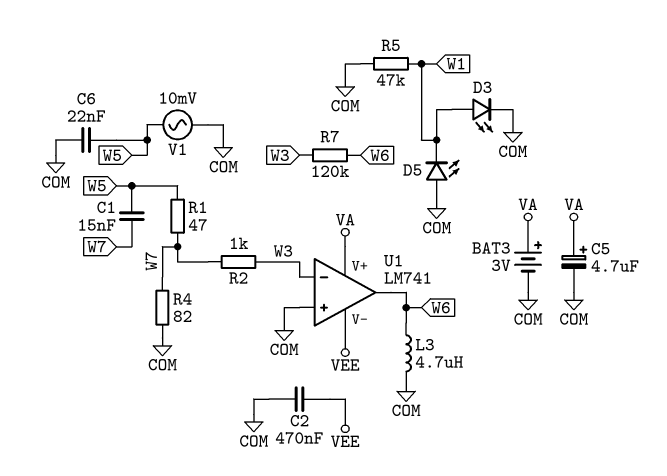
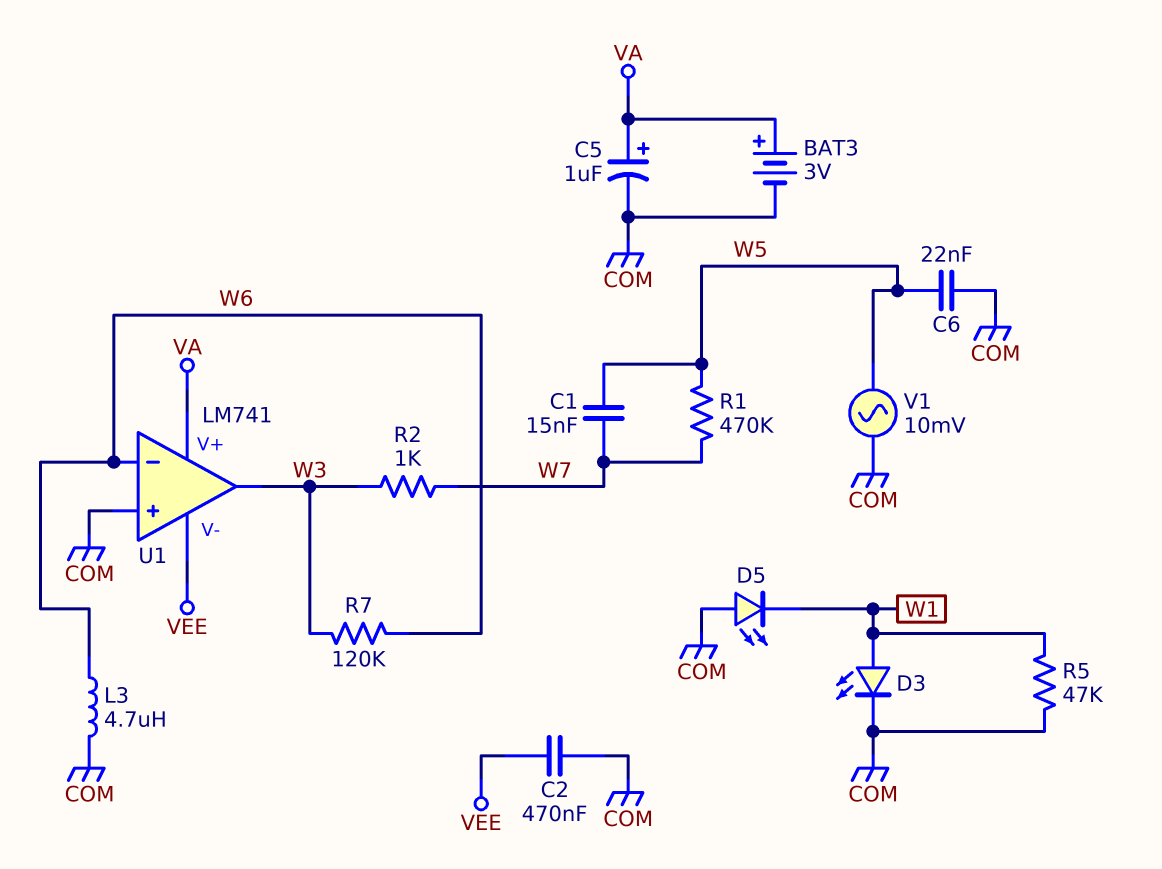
C5: 4.7uF (plus VA, minus COM) -> 1uF (plus VA, minus COM)
R1: 47 (W5, W7) -> 470k (W5, W7)
R4: 82 (COM, W7) -> none
U1 pin in-: W3 -> W6
U1 pin out: W6 -> W3

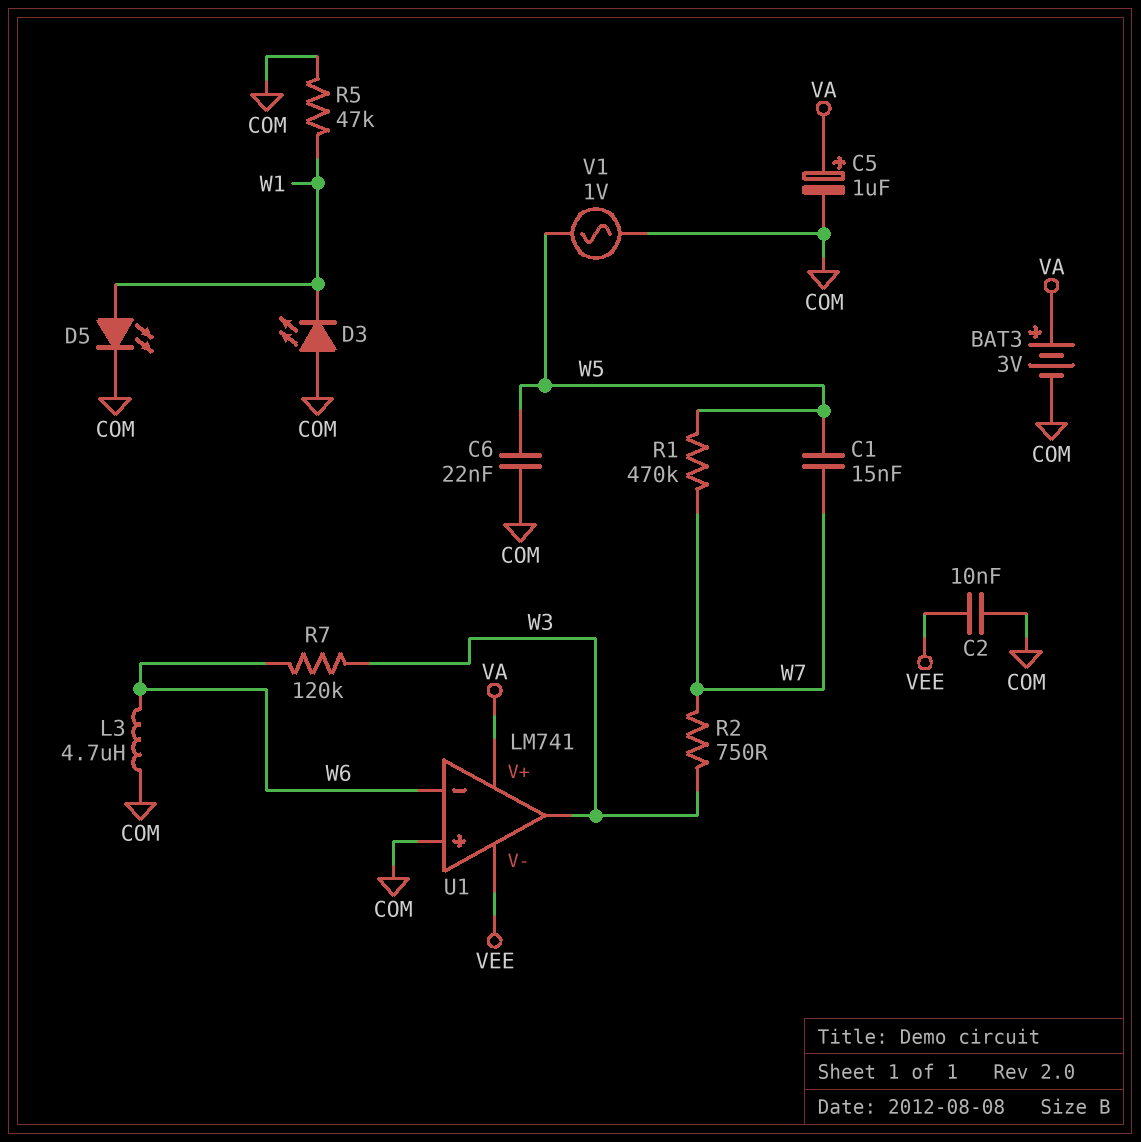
C2: 470nF (COM, VEE) -> 10nF (COM, VEE)
D3: LED (A W1, K COM) -> LED (A COM, K W1)
D5: LED (A COM, K W1) -> LED (A W1, K COM)
R2: 1k (W3, W7) -> 750 (W3, W7)
V1: AC 10mV (COM, W5) -> AC 1V (COM, W5)

